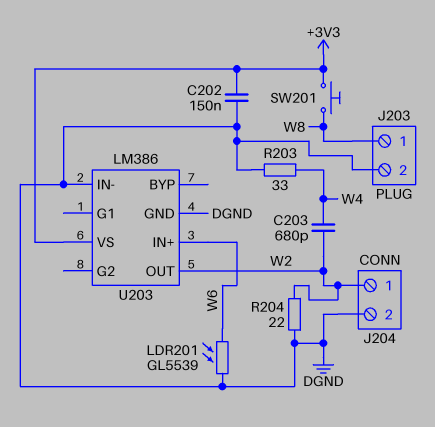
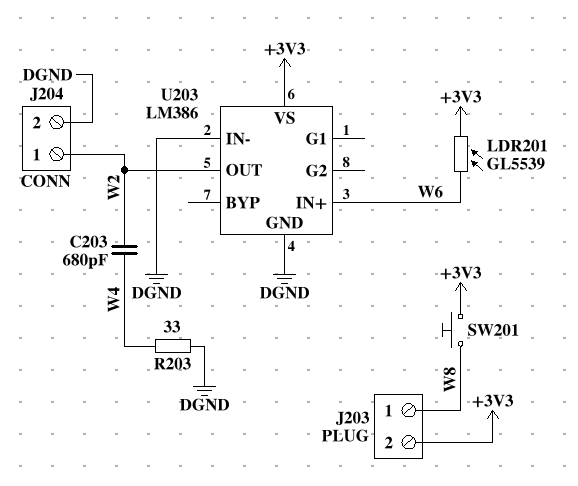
C202: 150nF (+3V3, DGND) -> none
J203 pin 2: DGND -> +3V3
LDR201: GL5539 (DGND, W6) -> GL5539 (+3V3, W6)
R204: 22 (DGND, W2) -> none

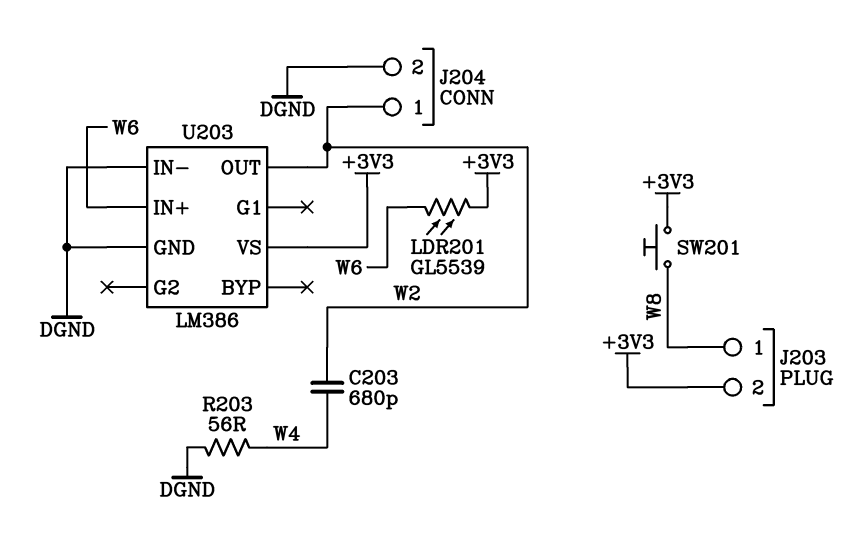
R203: 33 (DGND, W4) -> 56 (DGND, W4)

